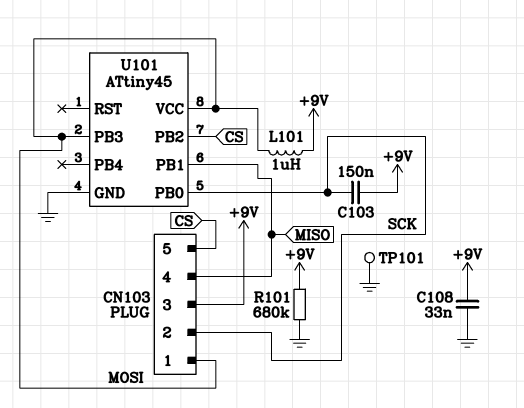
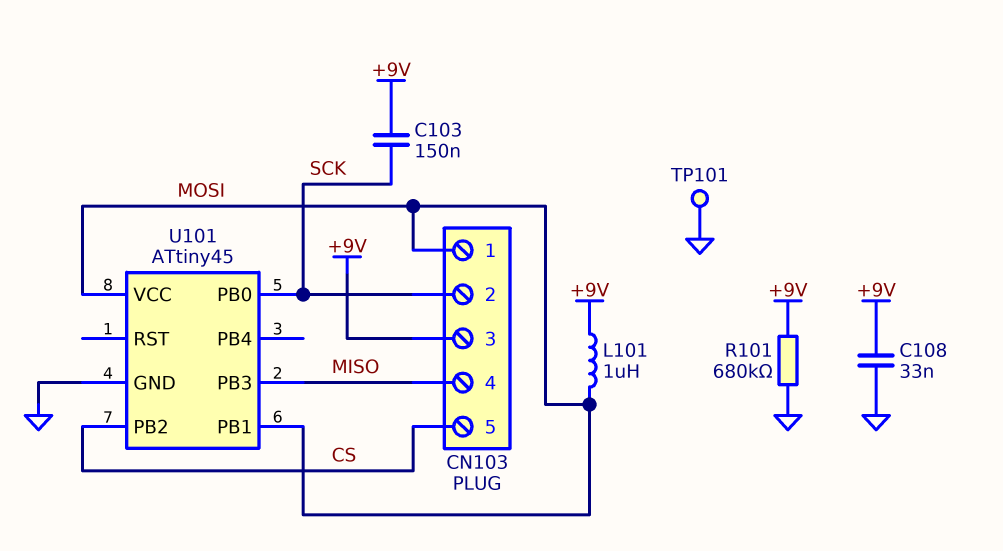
U101 pin PB1: MISO -> MOSI
U101 pin PB3: MOSI -> MISO

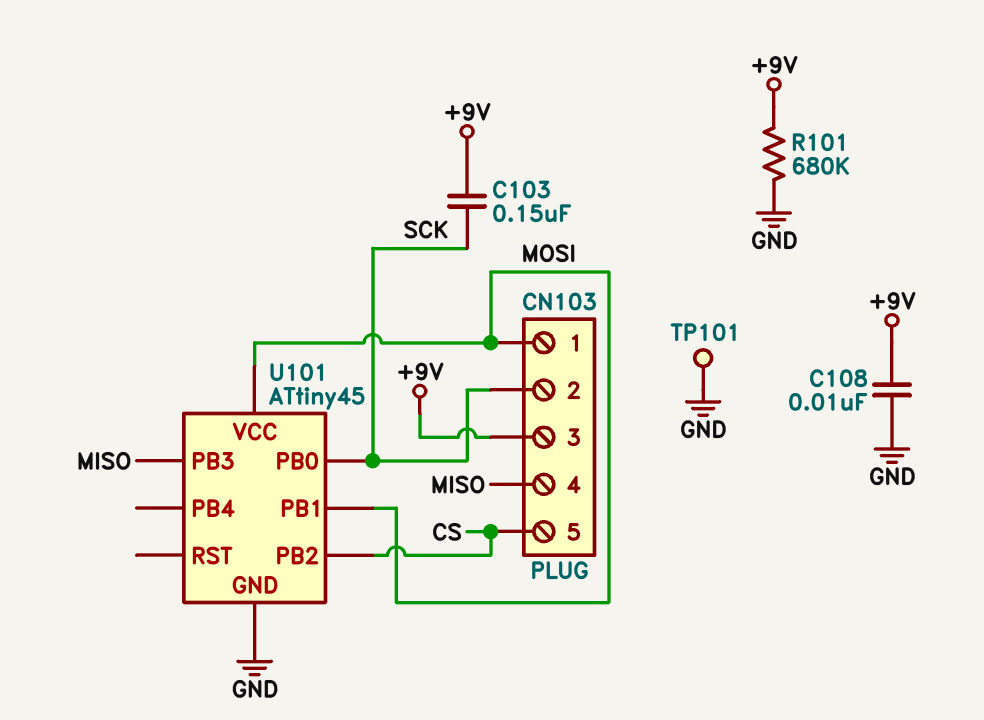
C108: 33nF (+9V, GND) -> 10nF (+9V, GND)
L101: 1uH (+9V, MOSI) -> none

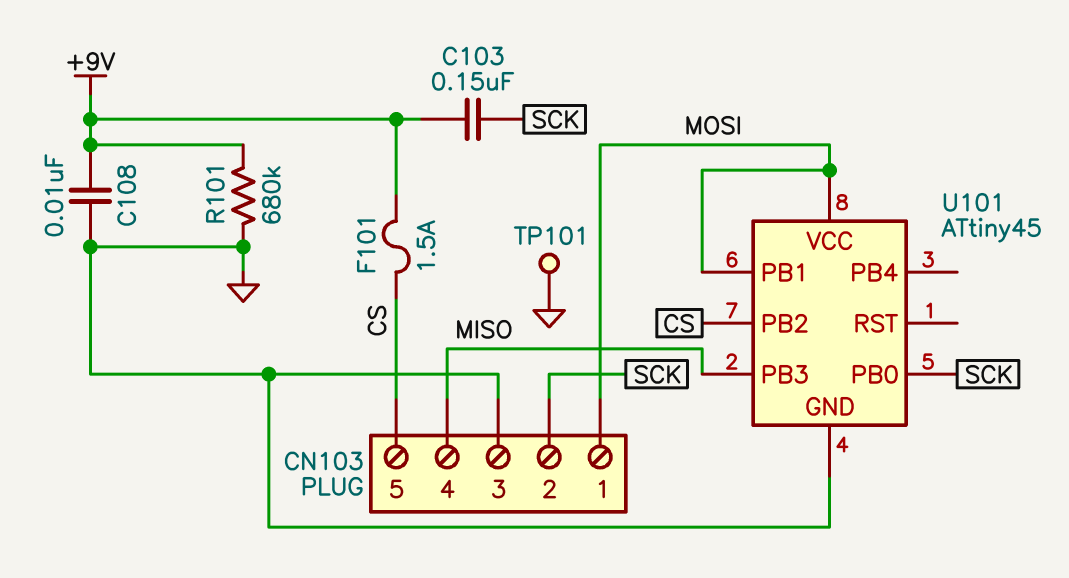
CN103 pin 3: +9V -> GND
F101: none -> 1.5A (+9V, CS)

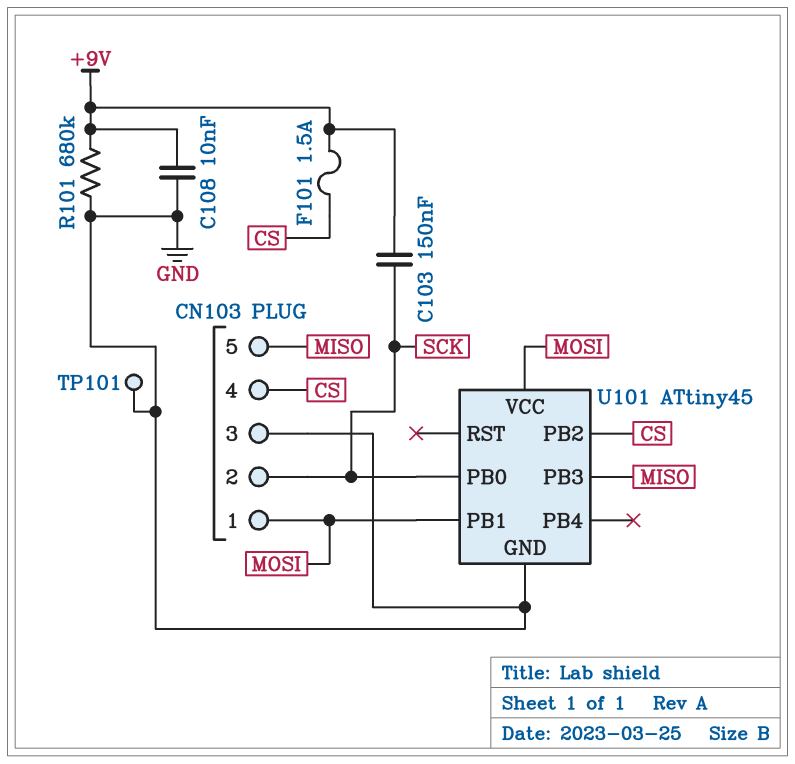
CN103 pin 4: MISO -> CS
CN103 pin 5: CS -> MISO

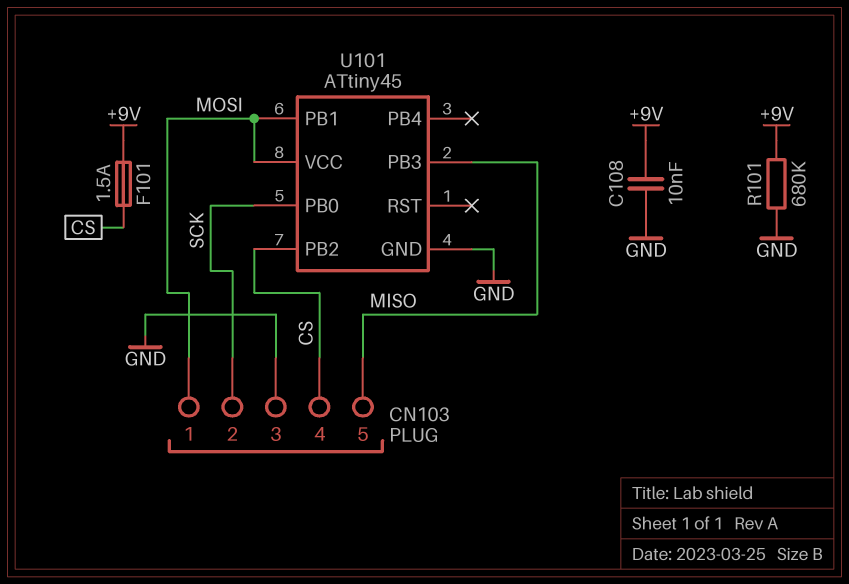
C103: 150nF (+9V, SCK) -> none
TP101: test point (GND) -> none

